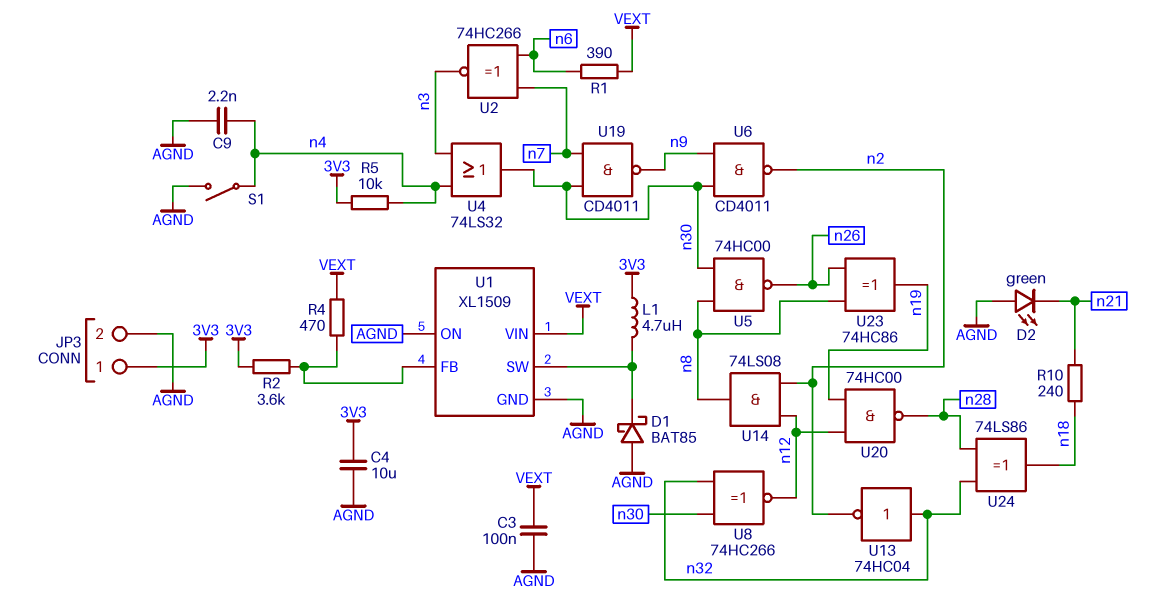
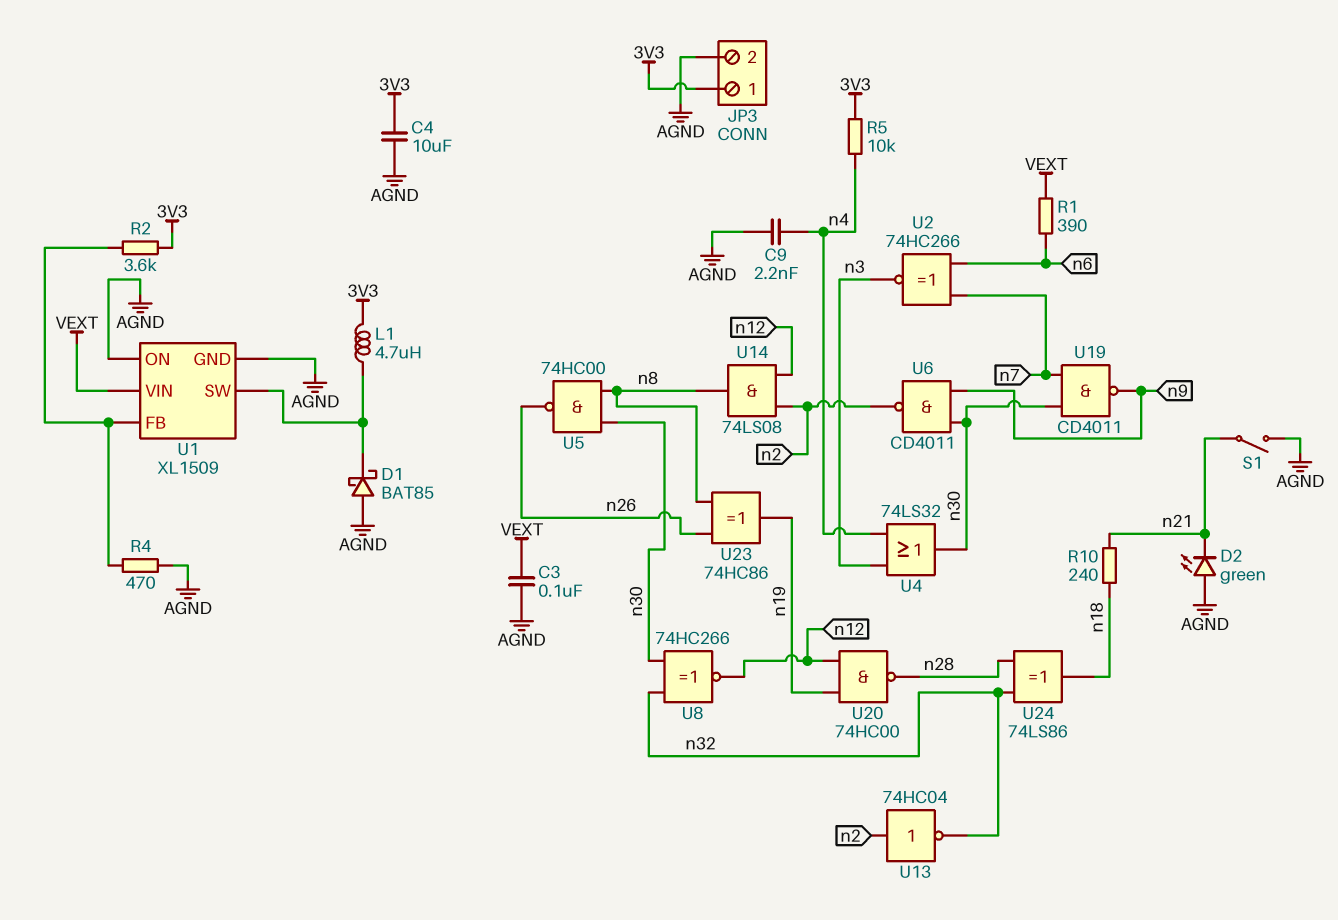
R4: 470 (U1/FB, VEXT) -> 470 (AGND, U1/FB)
S1: switch (AGND, n4) -> switch (AGND, n21)
U13: NOT 74HC04 (in n32, out n2) -> NOT 74HC04 (in n2, out n32)

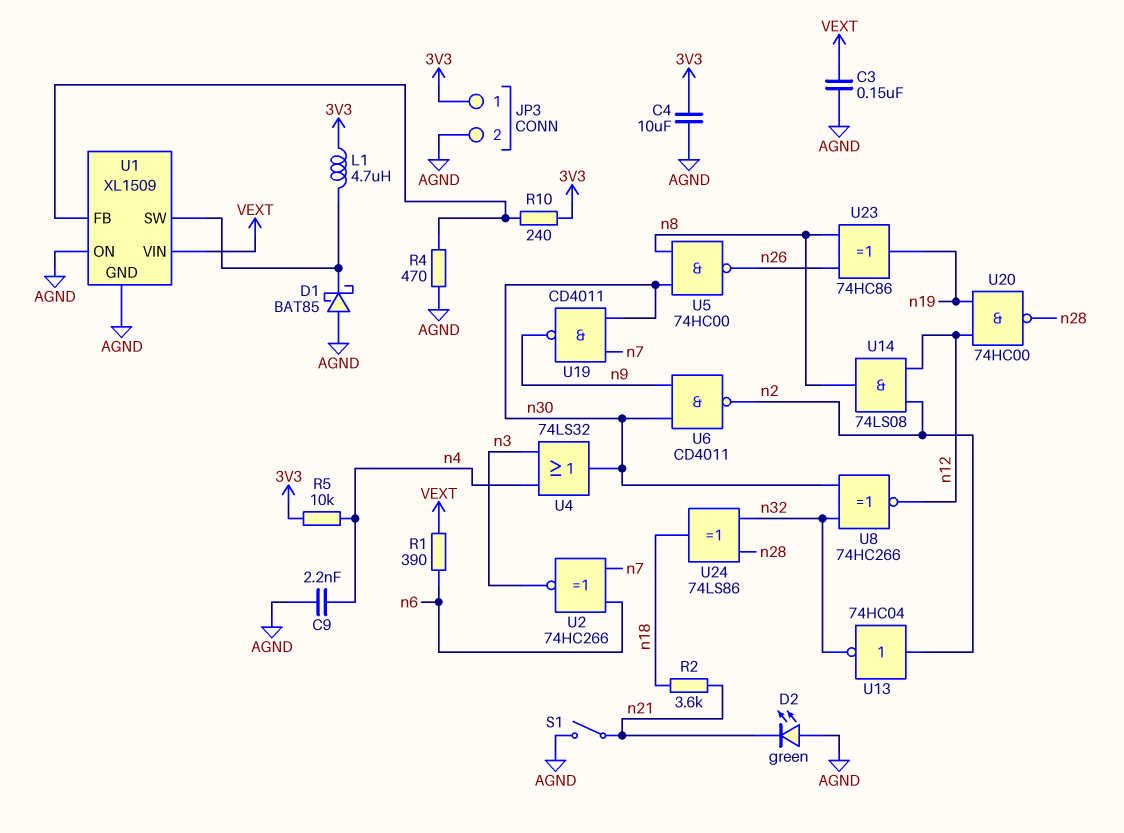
C3: 100nF (AGND, VEXT) -> 150nF (AGND, VEXT)
R2: 3.6k (3V3, U1/FB) -> 3.6k (n18, n21)
R10: 240 (n18, n21) -> 240 (3V3, U1/FB)

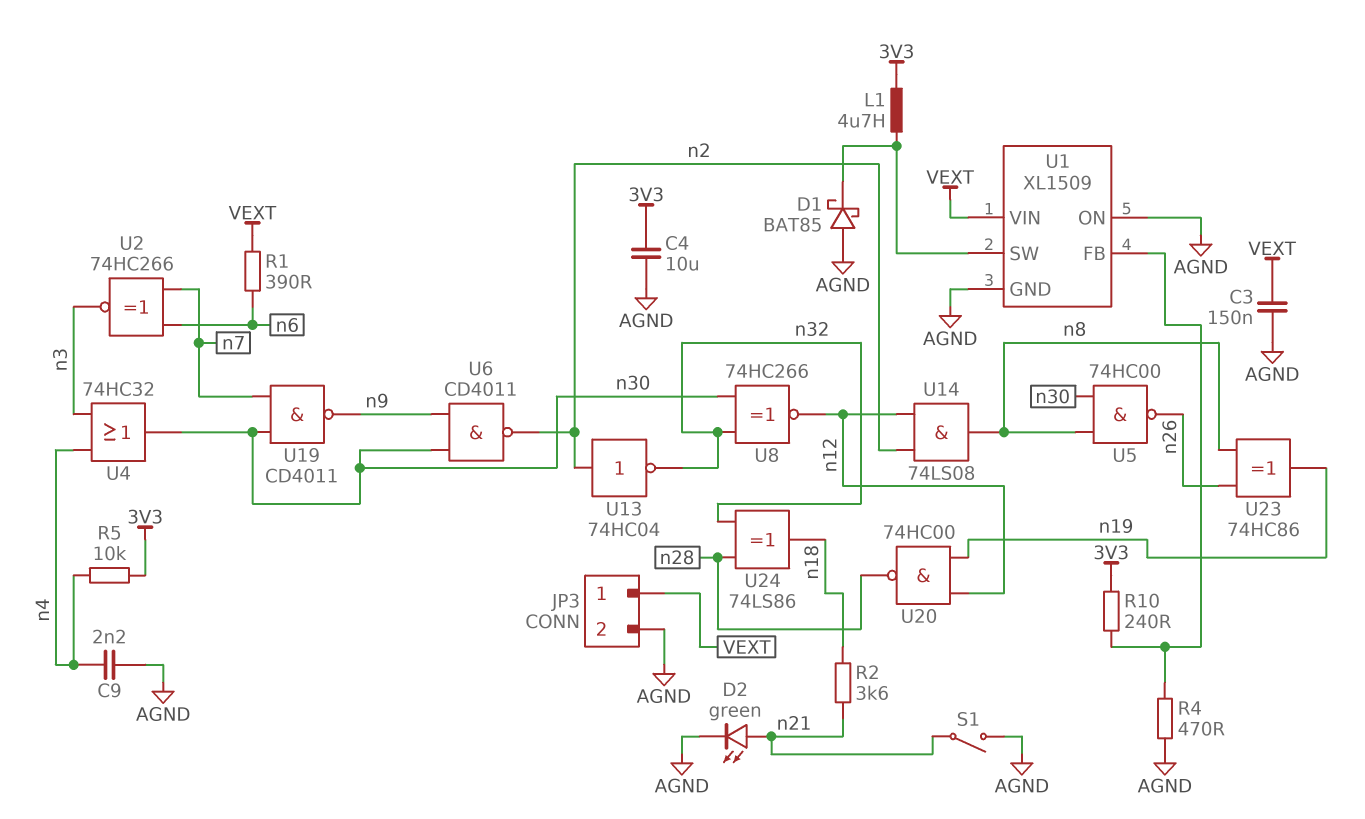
D2: LED green (A AGND, K n21) -> LED green (A n21, K AGND)
JP3 pin 1: 3V3 -> VEXT
U4: OR 74LS32 (in n3, in n4, out n30) -> OR 74HC32 (in n3, in n4, out n30)

